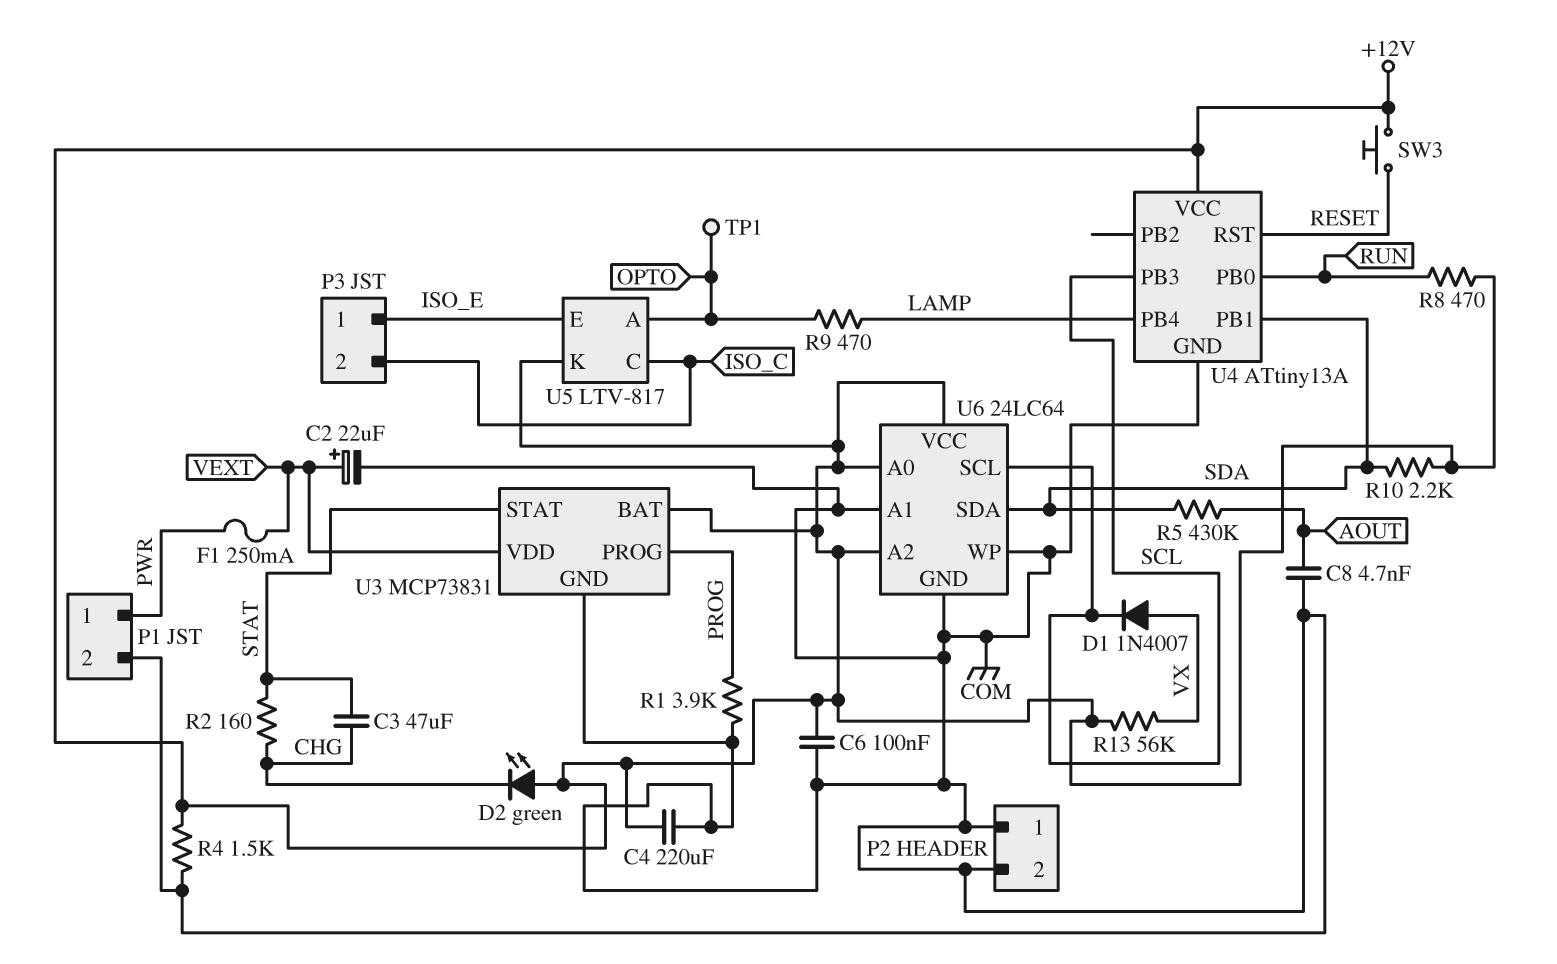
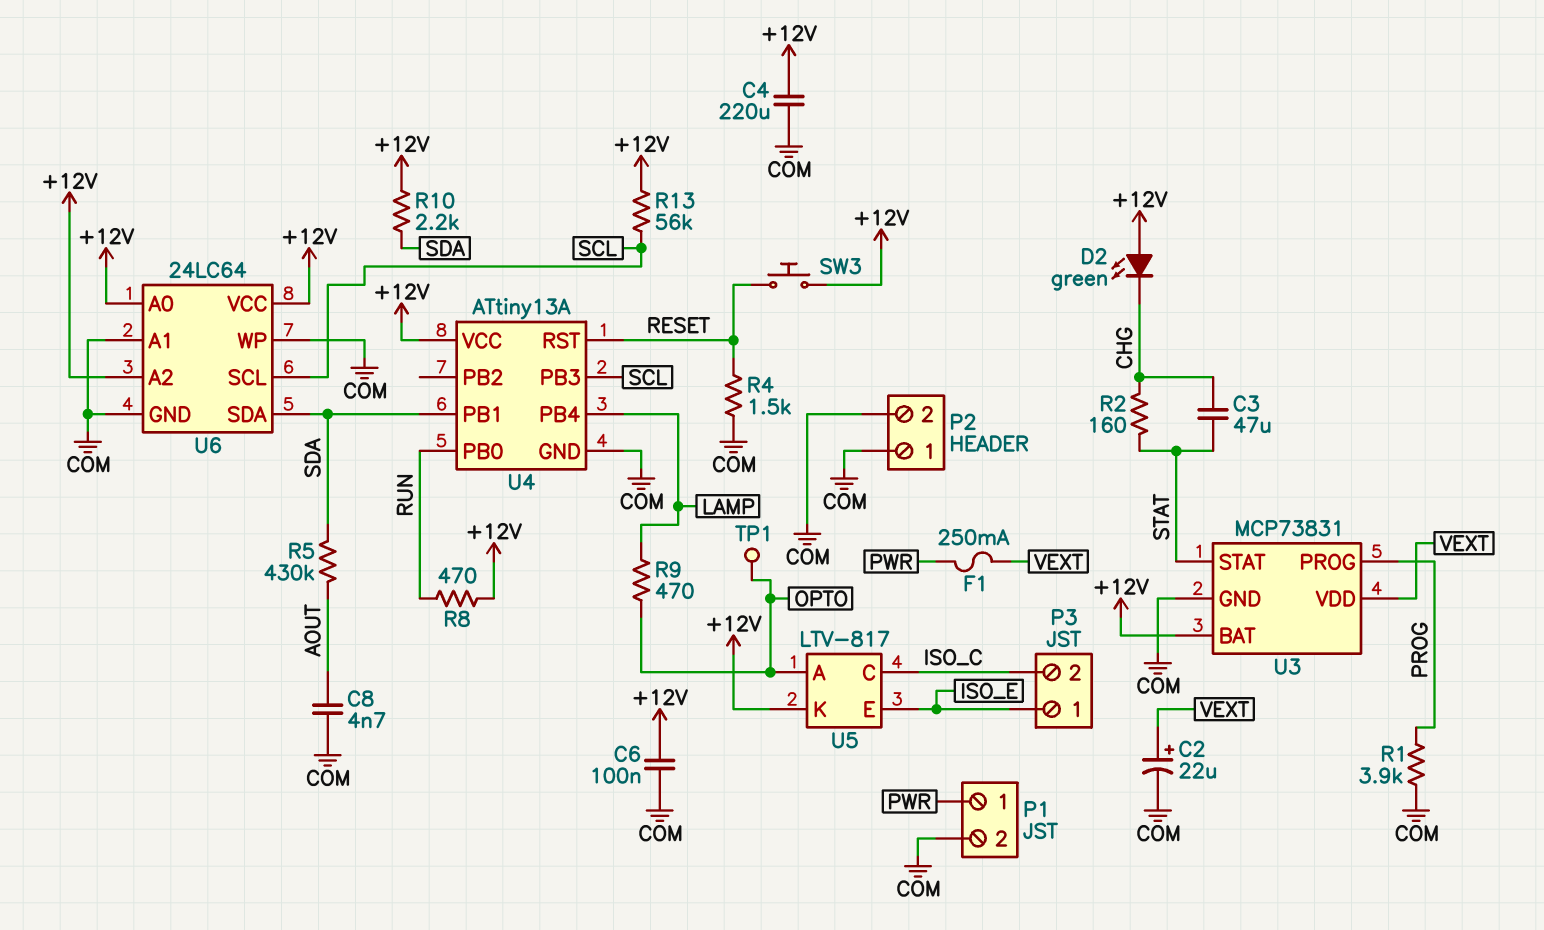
D1: diode 1N4007 (A VX, K SCL) -> none
R4: 1.5k (+12V, COM) -> 1.5k (COM, RESET)
R13: 56k (+12V, VX) -> 56k (+12V, SCL)

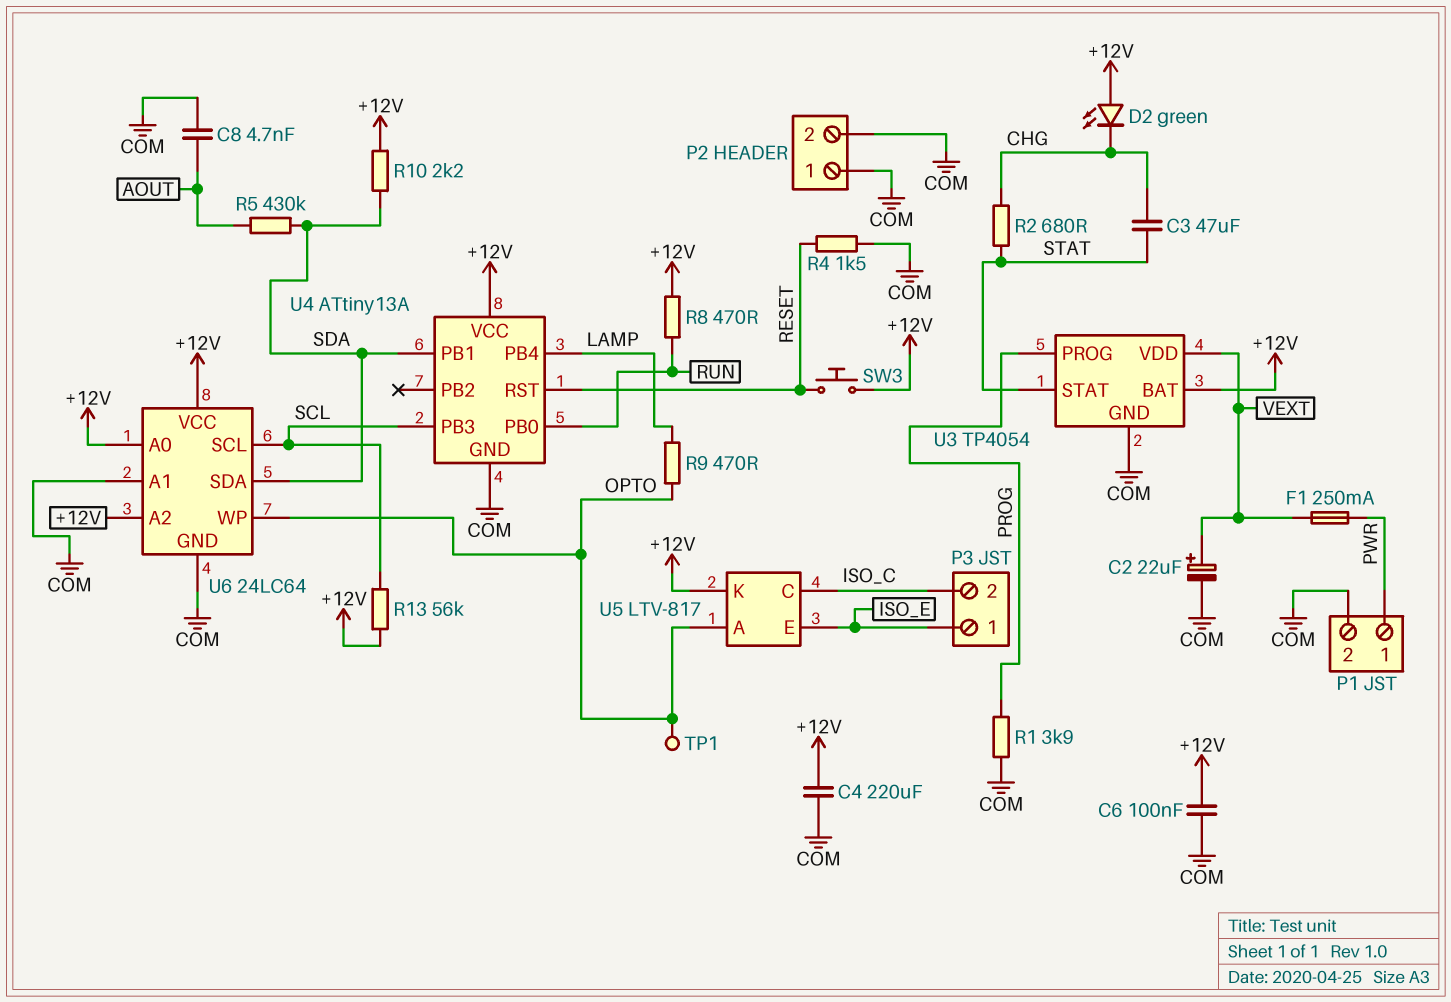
R2: 160 (CHG, STAT) -> 680 (CHG, STAT)
U3: MCP73831 -> TP4054
U6 pin WP: COM -> OPTO

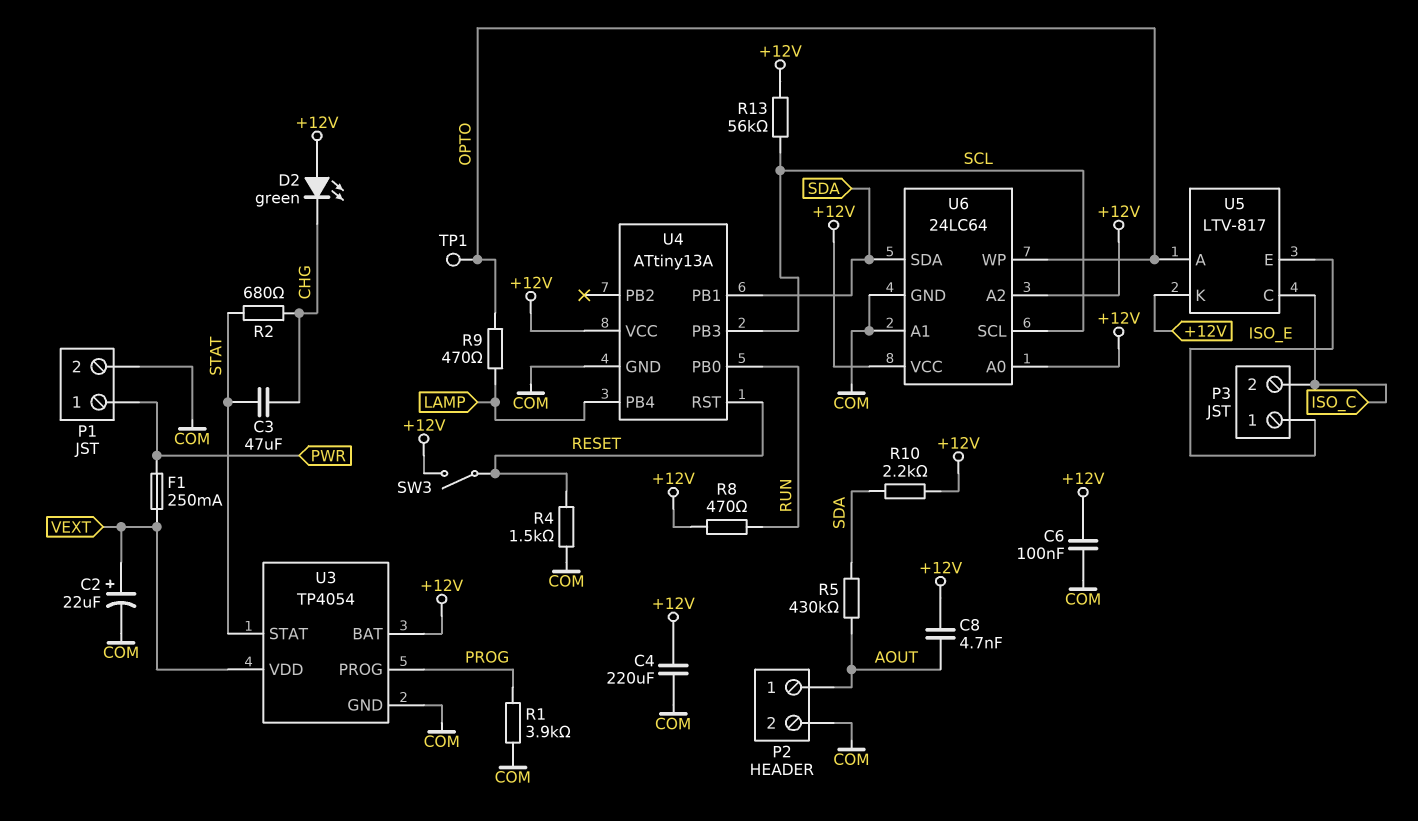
C8: 4.7nF (AOUT, COM) -> 4.7nF (+12V, AOUT)
P2 pin 1: COM -> AOUT
SW3: button (+12V, RESET) -> switch (+12V, RESET)

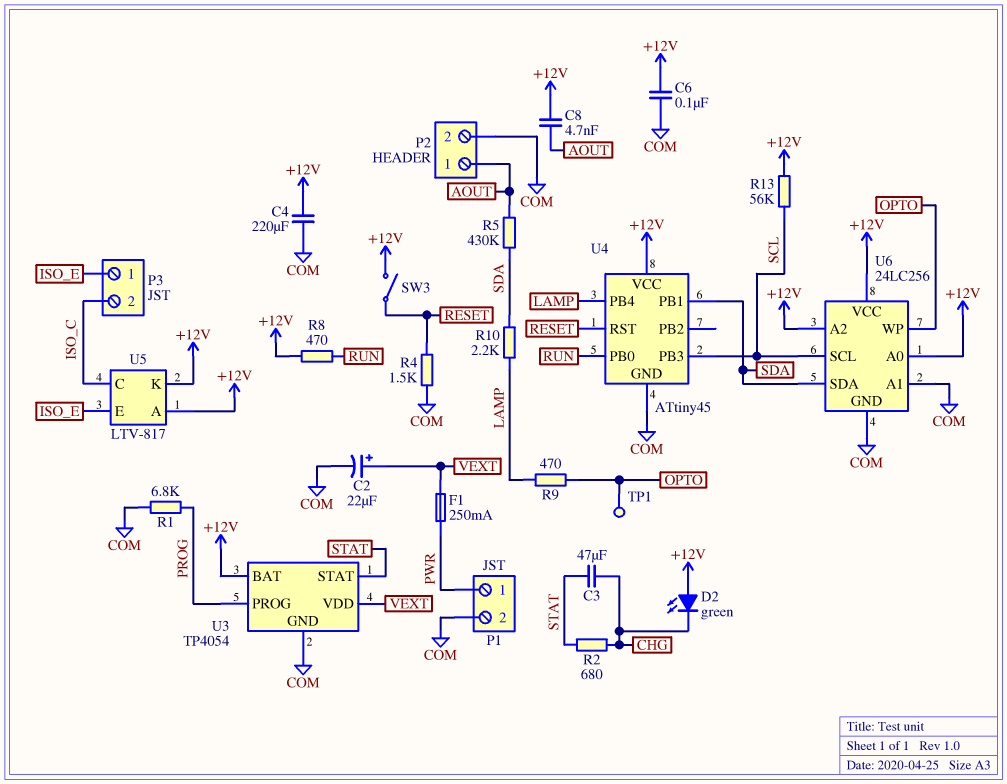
R1: 3.9k (COM, PROG) -> 6.8k (COM, PROG)
R10: 2.2k (+12V, SDA) -> 2.2k (LAMP, SDA)
U4: ATtiny13A -> ATtiny45
U5 pin A: OPTO -> +12V
U6: 24LC64 -> 24LC256

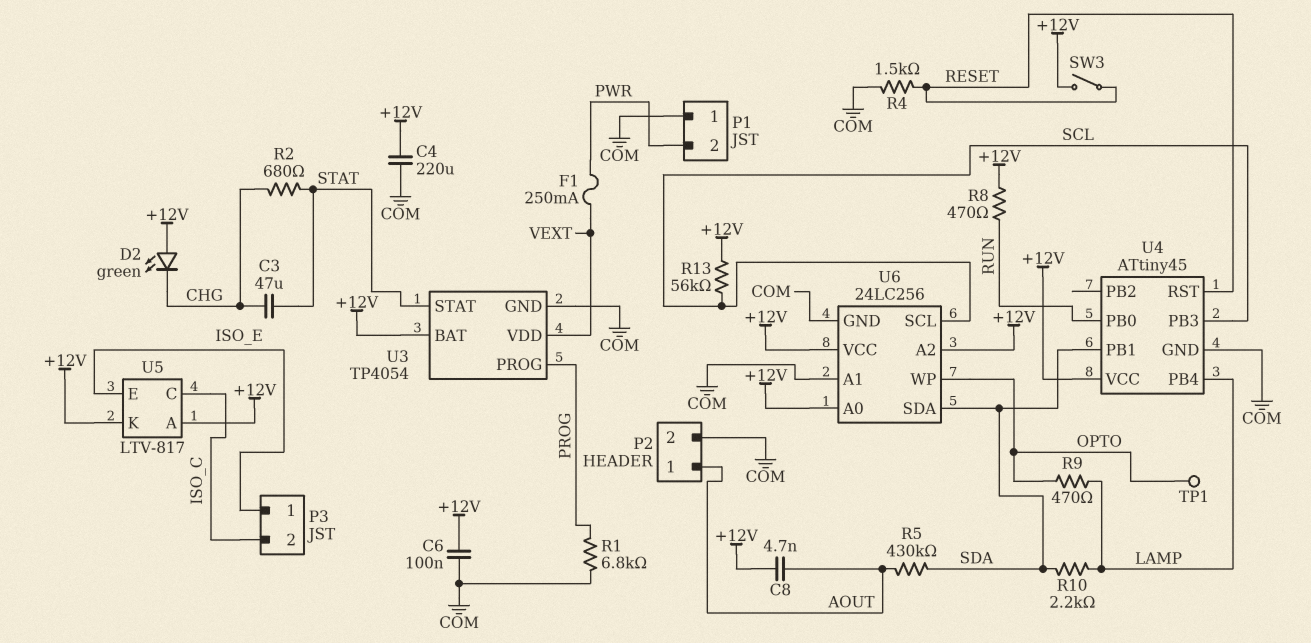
C2: 22uF (plus VEXT, minus COM) -> none
P1 pin 1: PWR -> COM
P1 pin 2: COM -> PWR

